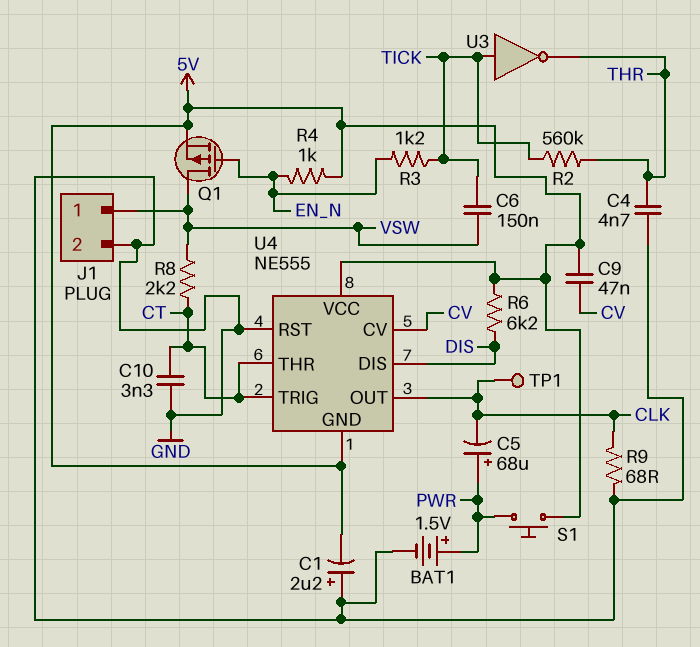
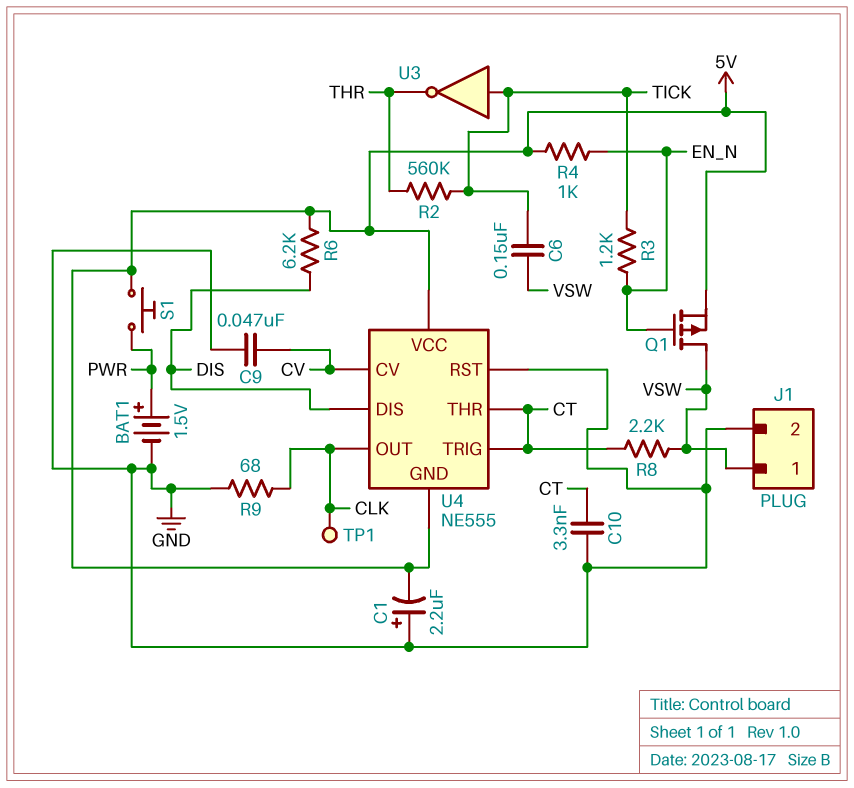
C4: 4.7nF (GND, THR) -> none
C5: 68uF (plus PWR, minus CLK) -> none
C9: 47nF (5V, CV) -> 47nF (CV, GND)

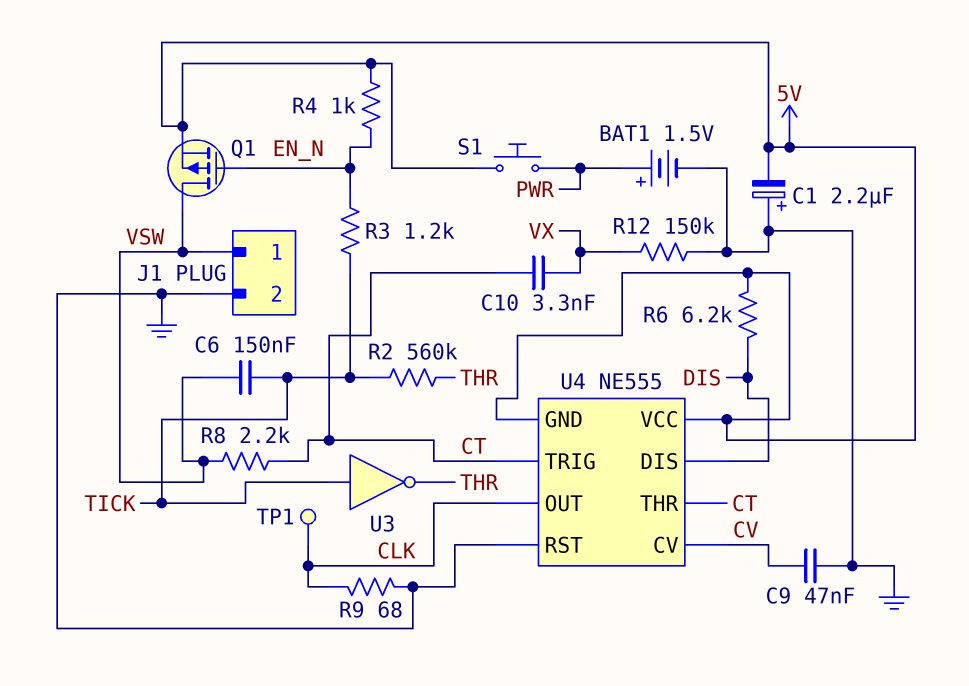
C10: 3.3nF (CT, GND) -> 3.3nF (CT, VX)
R12: none -> 150k (GND, VX)

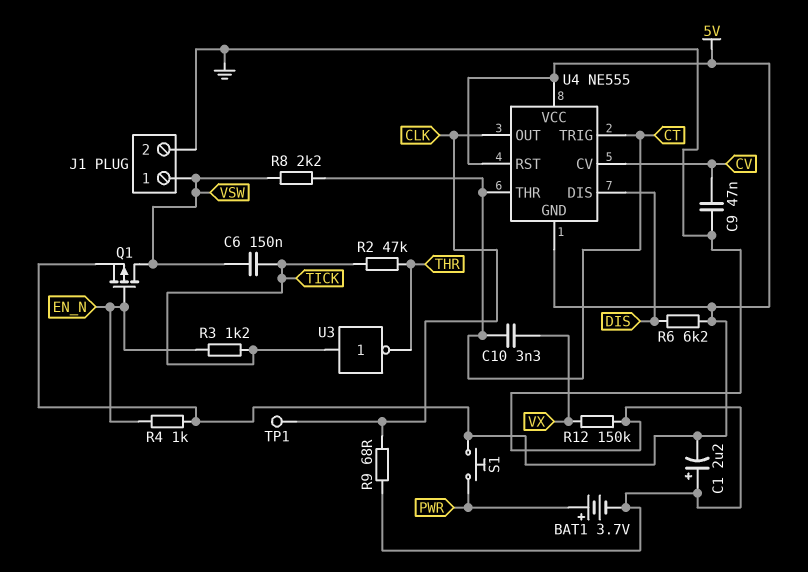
BAT1: 1.5V (plus PWR, minus GND) -> 3.7V (plus PWR, minus GND)
R2: 560k (THR, TICK) -> 47k (THR, TICK)
U4 pin RST: GND -> 5V

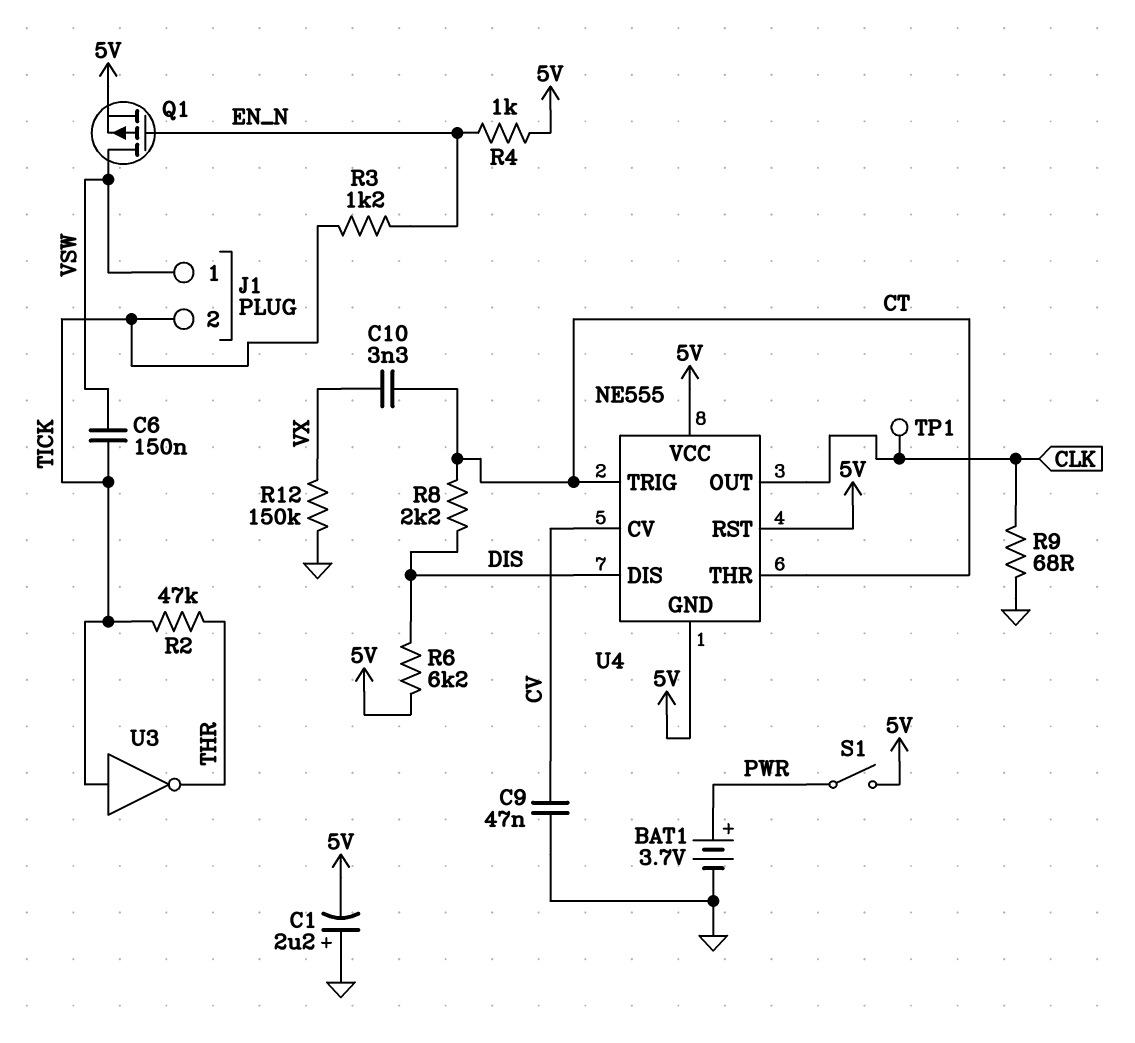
J1 pin 2: GND -> TICK
R8: 2.2k (CT, VSW) -> 2.2k (CT, DIS)
S1: button (5V, PWR) -> switch (5V, PWR)

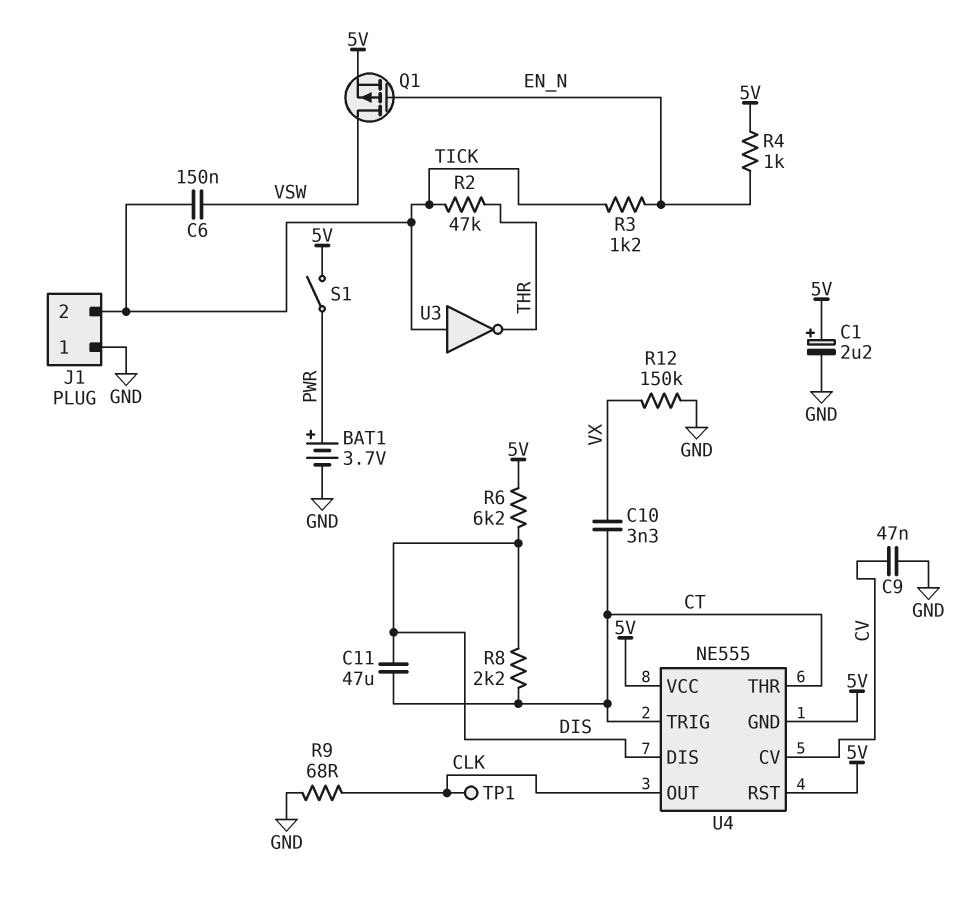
C1: 2.2uF (plus GND, minus 5V) -> 2.2uF (plus 5V, minus GND)
C11: none -> 47uF (CT, DIS)
J1 pin 1: VSW -> GND

